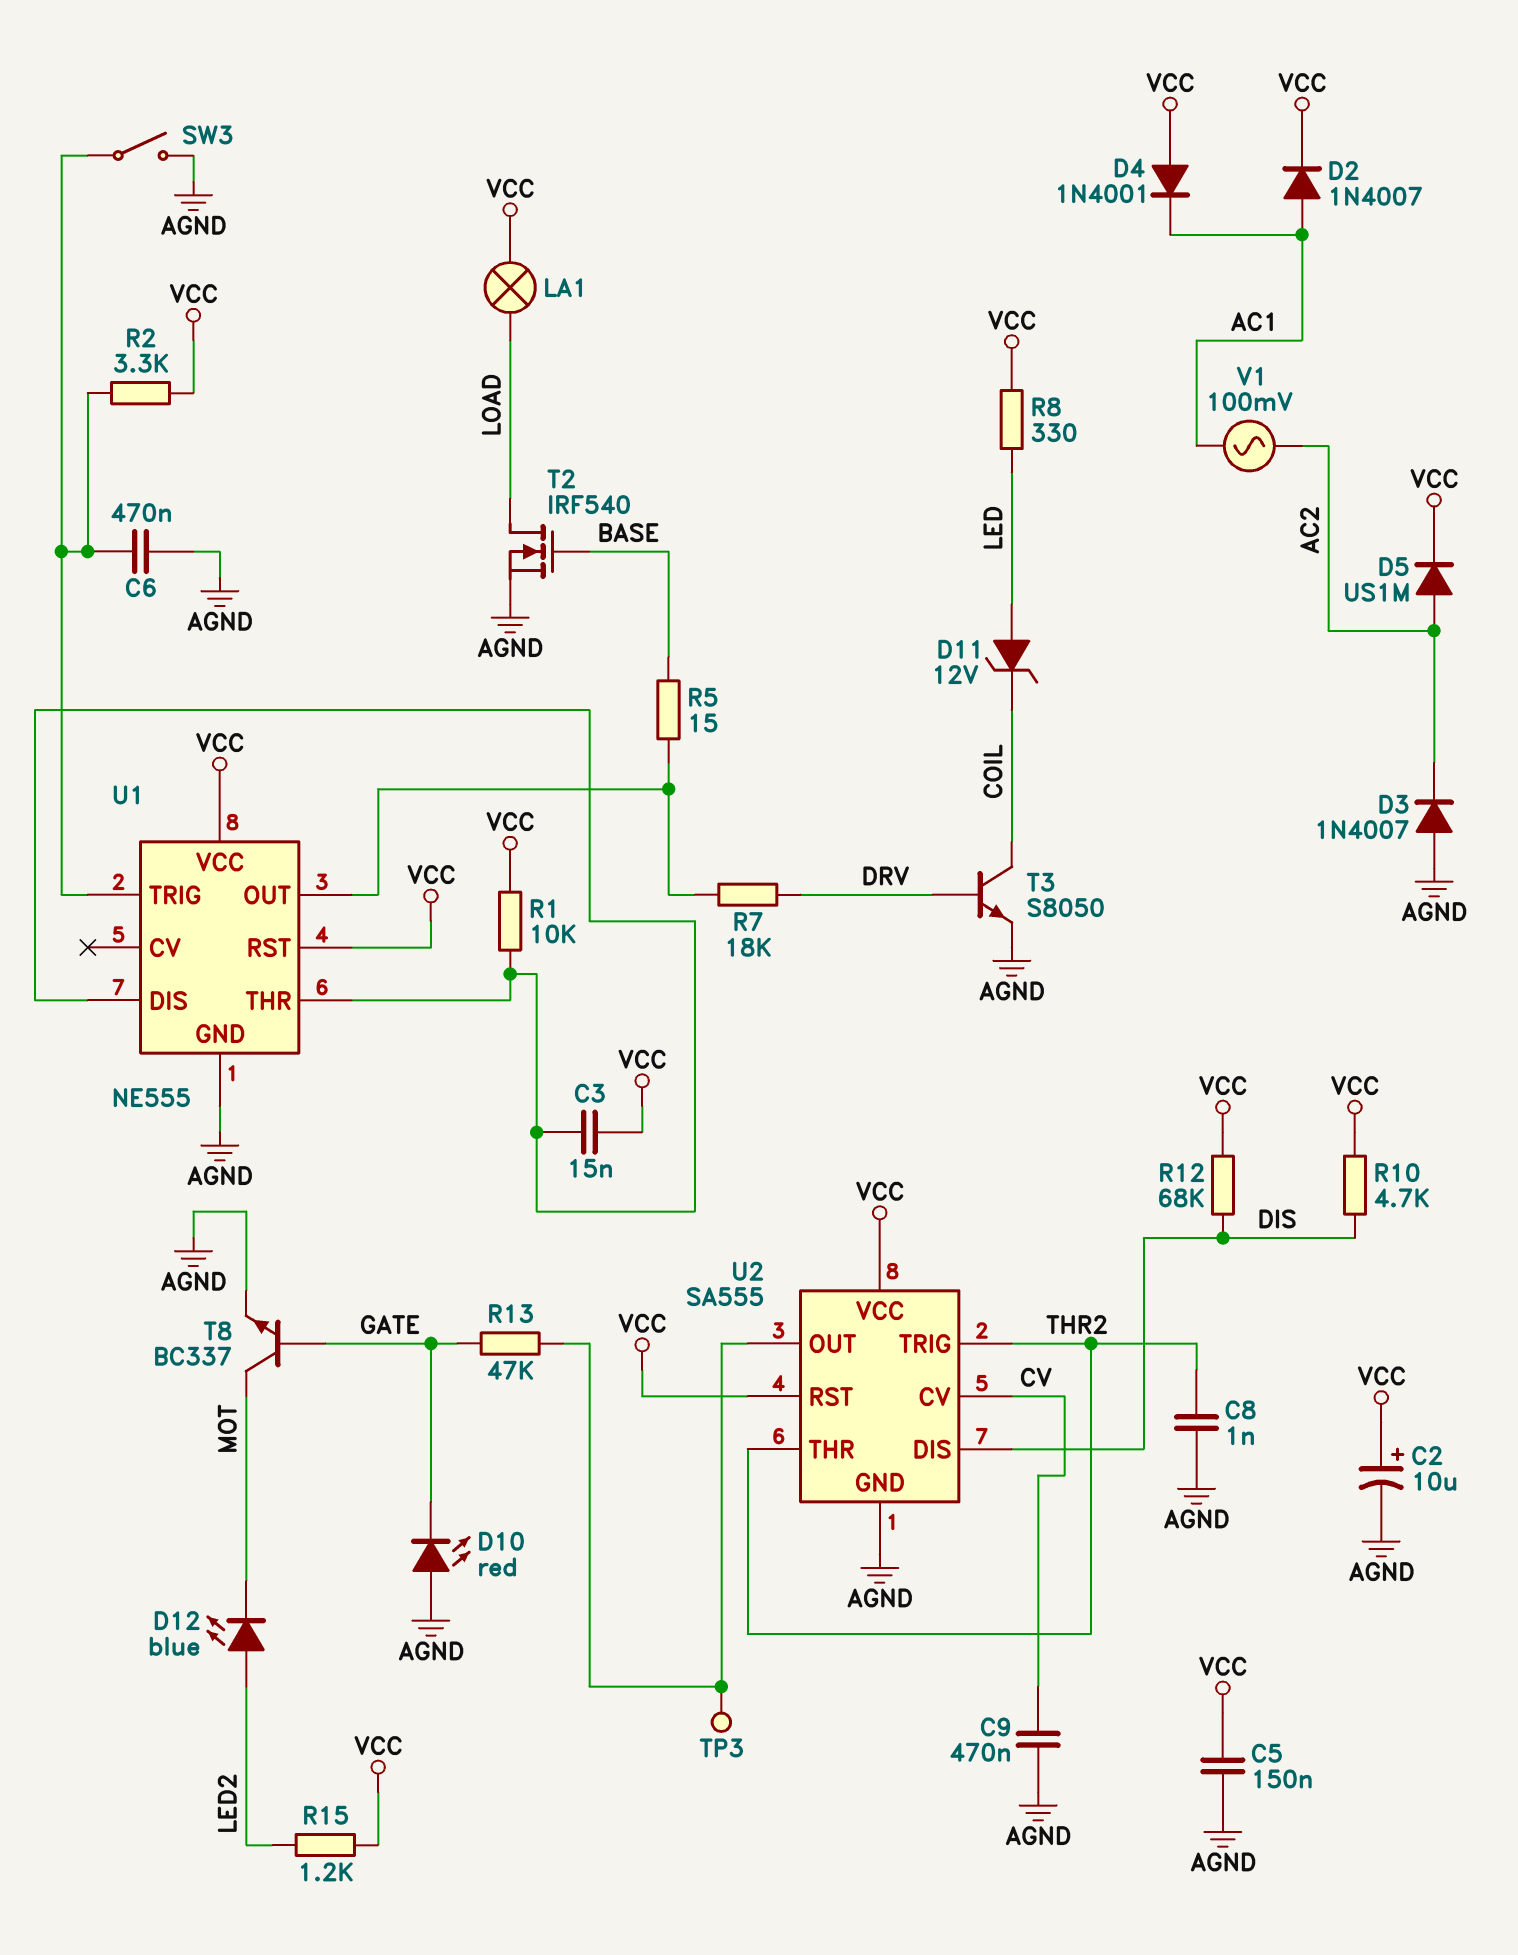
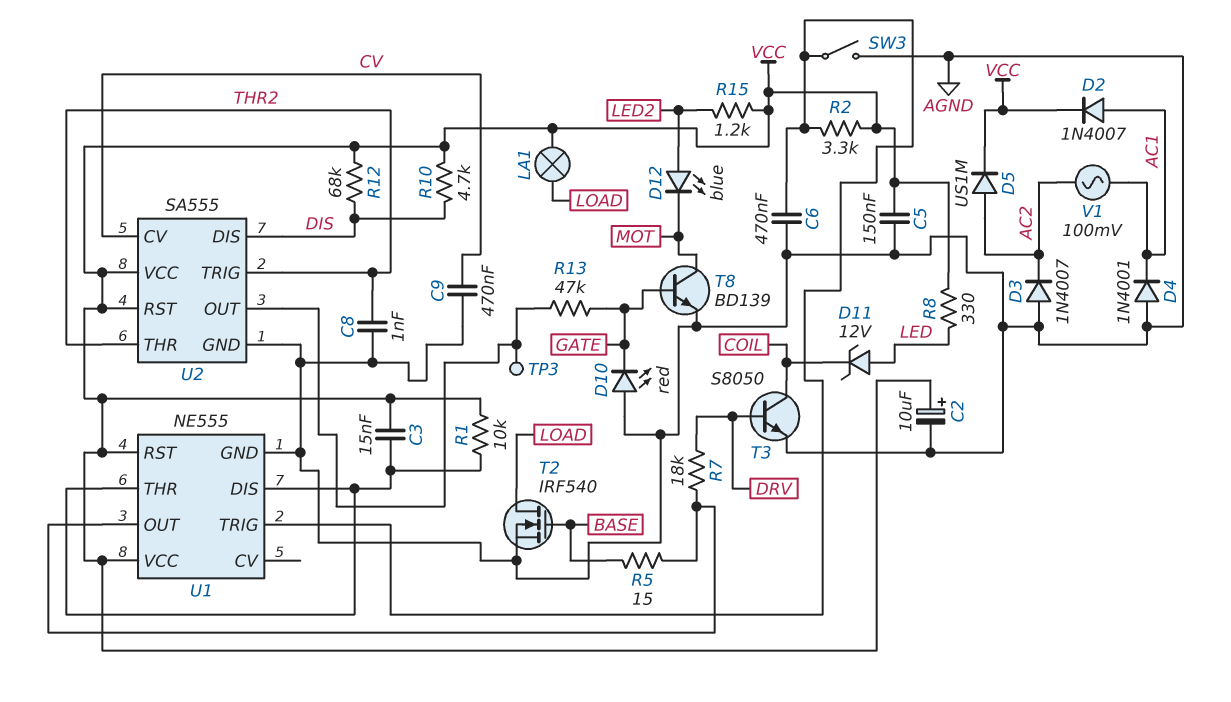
D4: diode 1N4001 (A VCC, K AC1) -> diode 1N4001 (A AGND, K AC1)
T8: NPN BC337 (B GATE, C MOT, E AGND) -> NPN BD139 (B GATE, C MOT, E AGND)

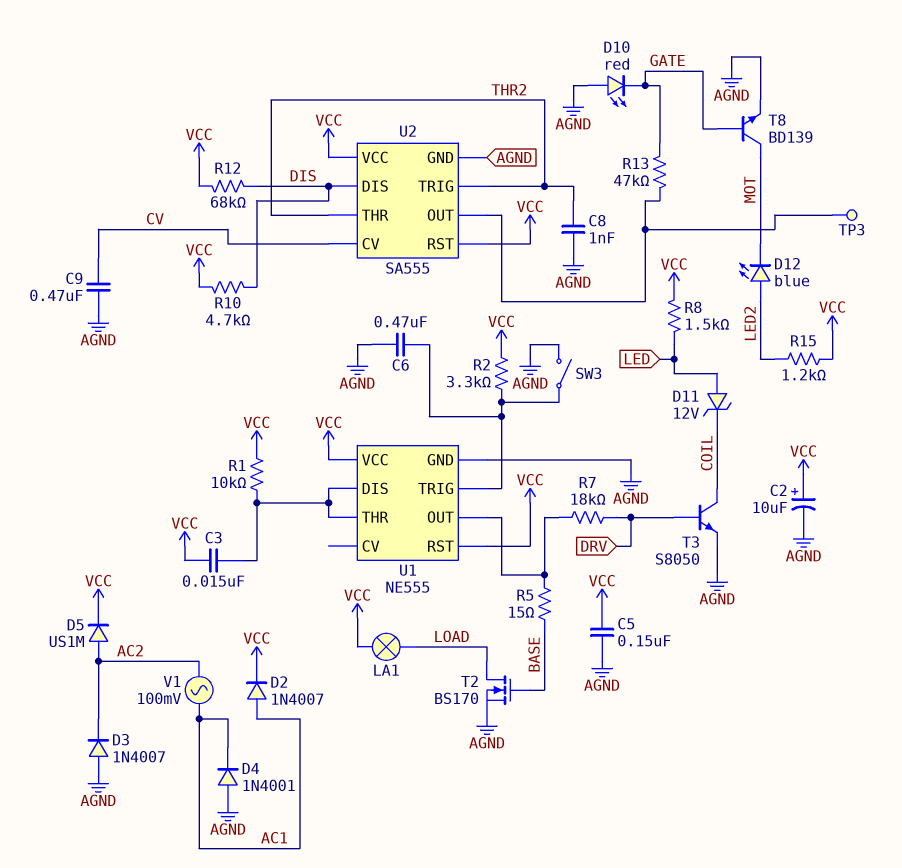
R8: 330 (LED, VCC) -> 1.5k (LED, VCC)
T2: NMOS IRF540 (G BASE, D LOAD, S AGND) -> NMOS BS170 (G BASE, D LOAD, S AGND)

